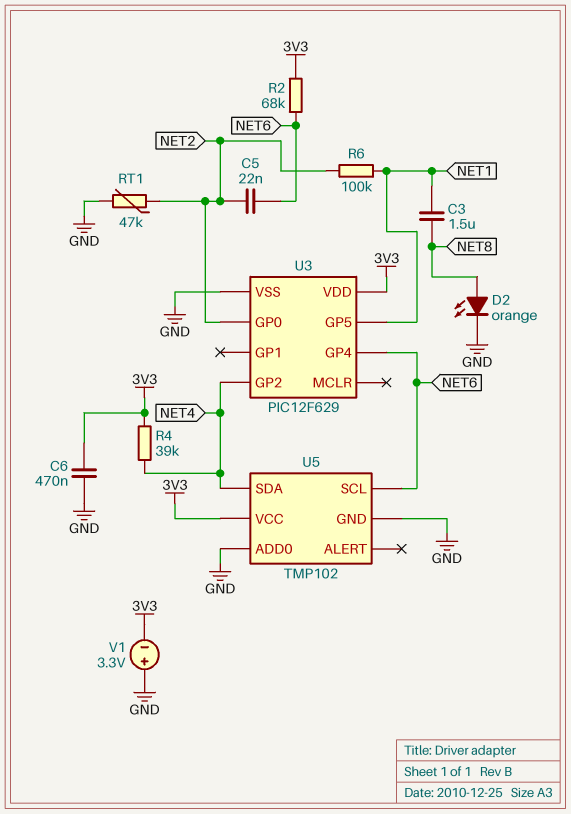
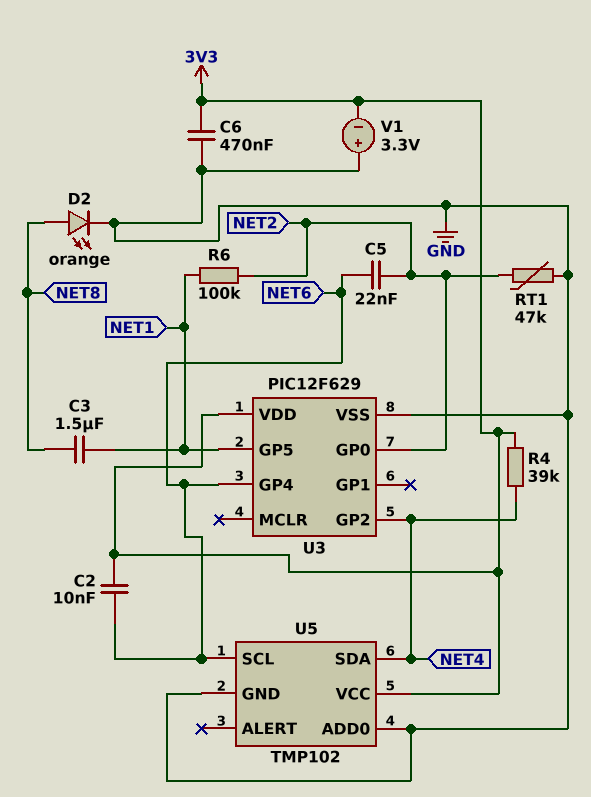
C2: none -> 10nF (3V3, NET6)
R2: 68k (3V3, NET6) -> none

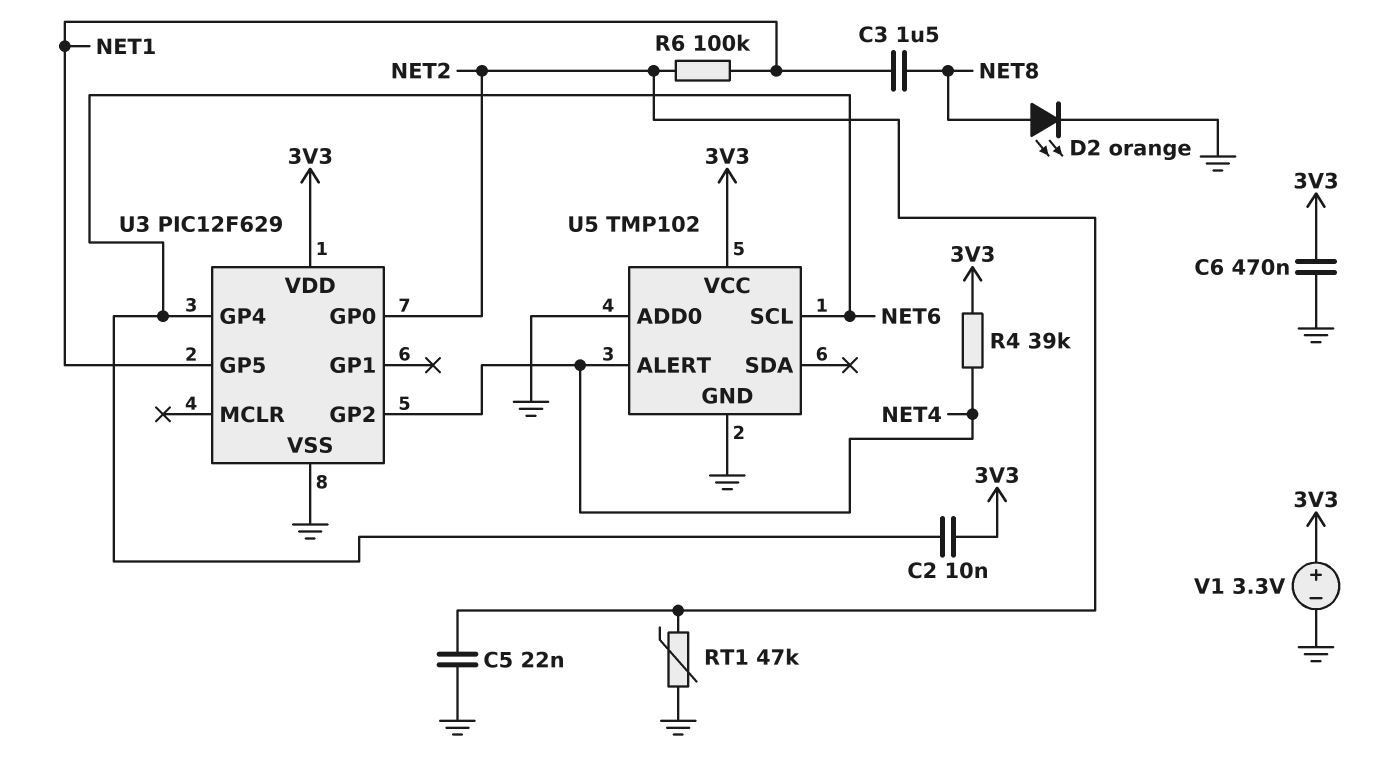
C5: 22nF (NET2, NET6) -> 22nF (GND, NET2)
U5 pin ALERT: none -> NET4
U5 pin SDA: NET4 -> none
V1: 3.3V (plus GND, minus 3V3) -> 3.3V (plus 3V3, minus GND)

